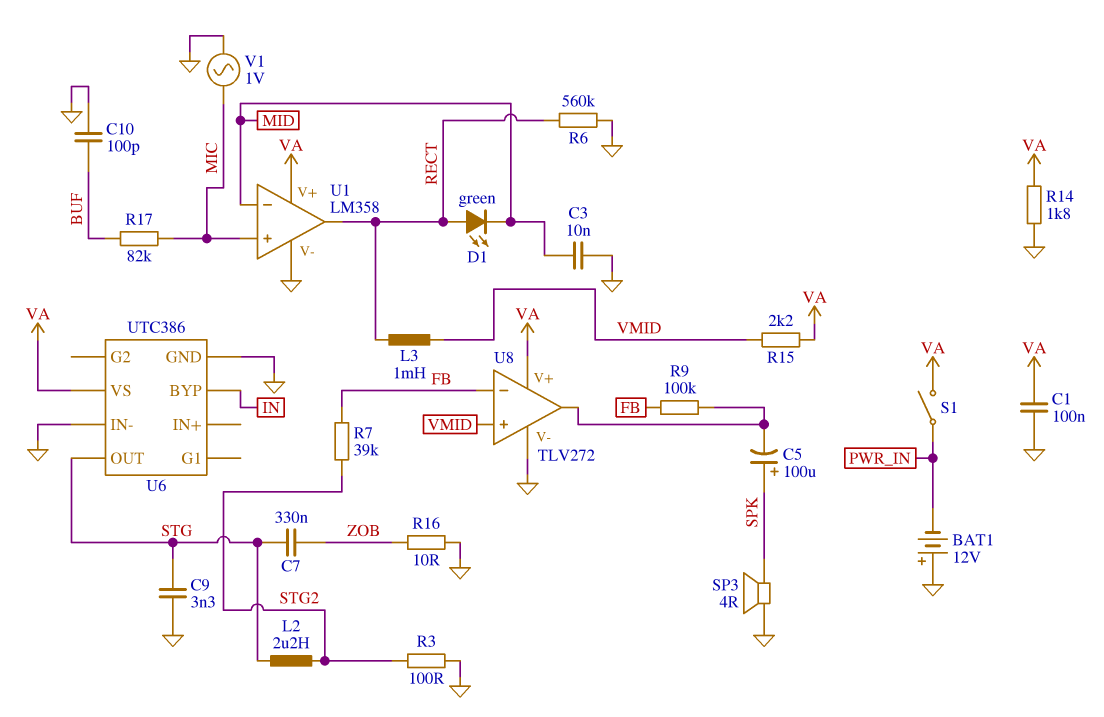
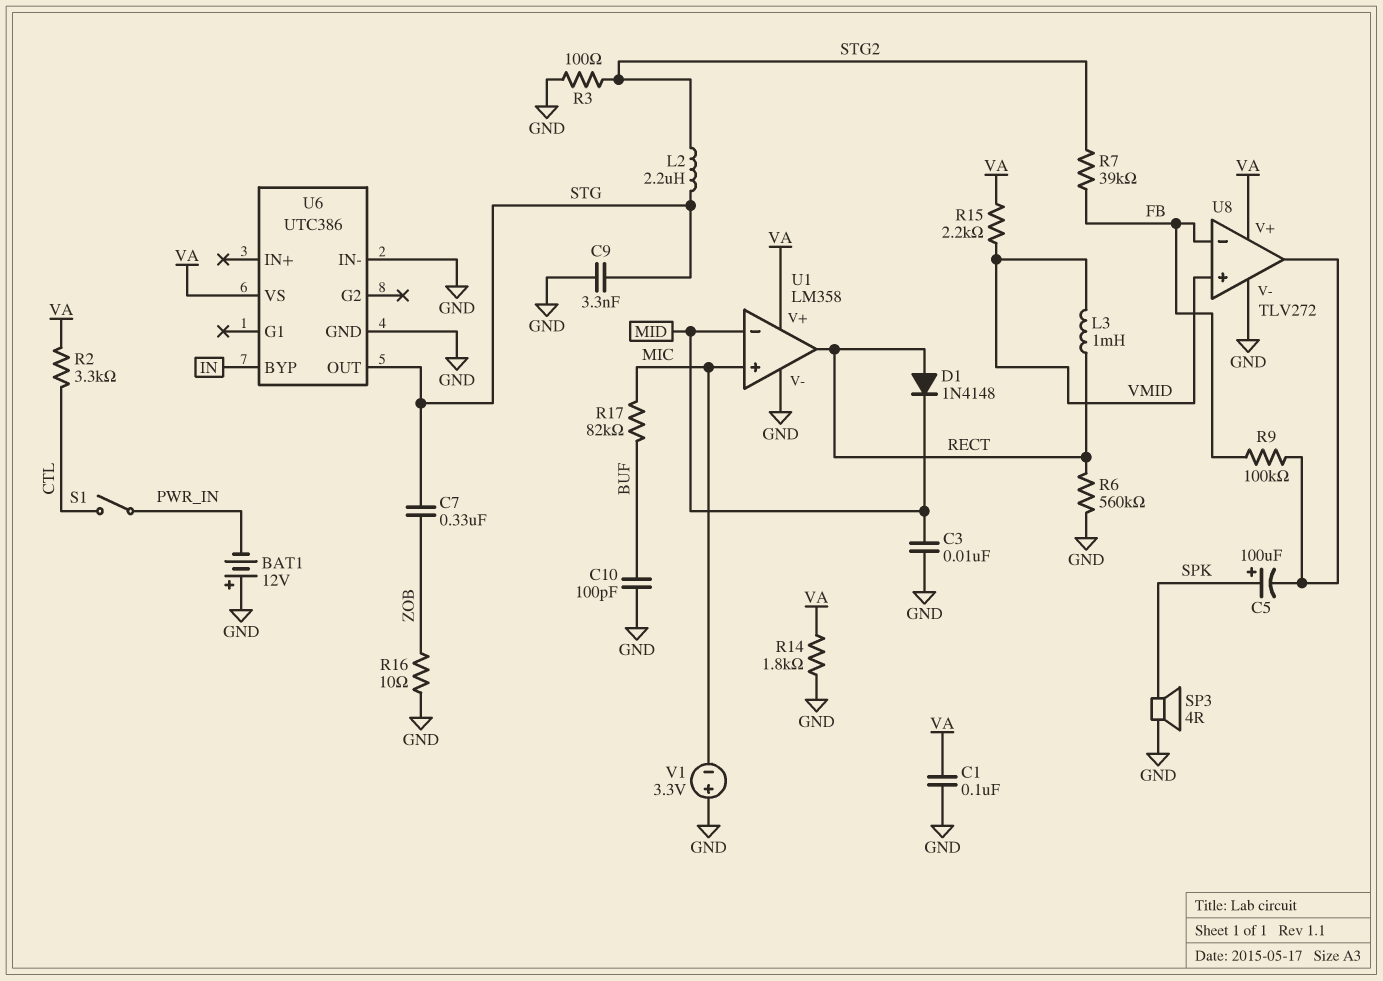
D1: LED green (A RECT, K MID) -> diode 1N4148 (A RECT, K MID)
R2: none -> 3.3k (CTL, VA)
S1: switch (PWR_IN, VA) -> switch (CTL, PWR_IN)
V1: AC 1V (GND, MIC) -> 3.3V (plus GND, minus MIC)

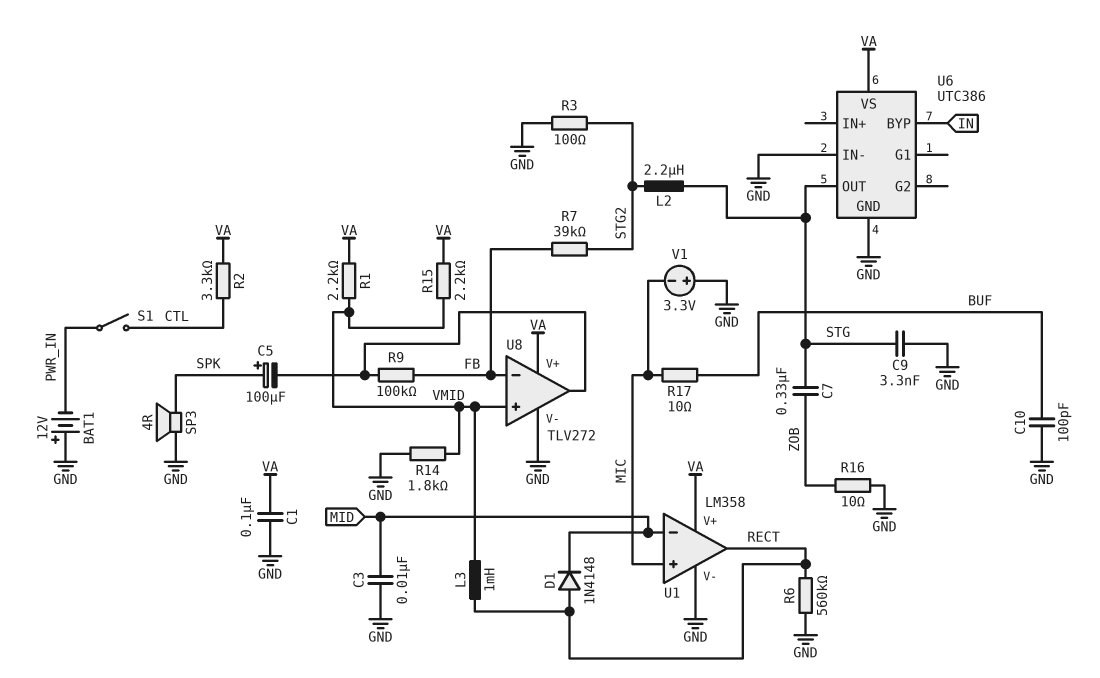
R1: none -> 2.2k (VA, VMID)
R14: 1.8k (GND, VA) -> 1.8k (GND, VMID)
R17: 82k (BUF, MIC) -> 10 (BUF, MIC)

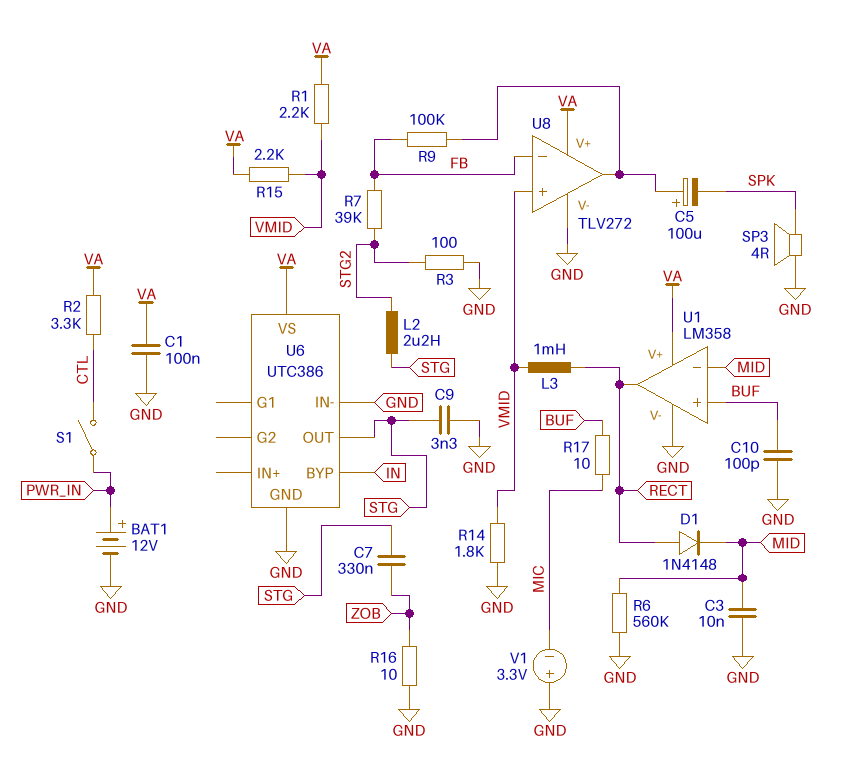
BAT1: 12V (plus GND, minus PWR_IN) -> 12V (plus PWR_IN, minus GND)
C5: 100uF (plus SPK, minus U8/out) -> 100uF (plus U8/out, minus SPK)
R6: 560k (GND, RECT) -> 560k (GND, MID)
U1 pin in+: MIC -> BUF

